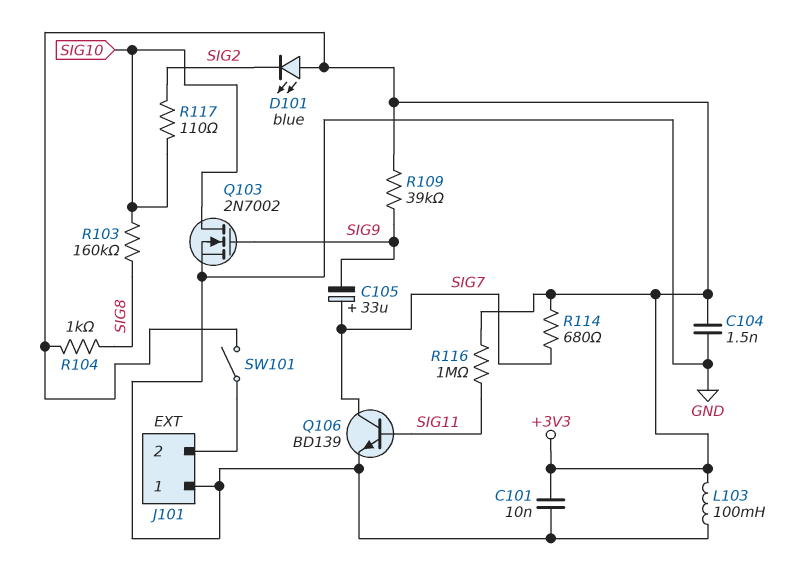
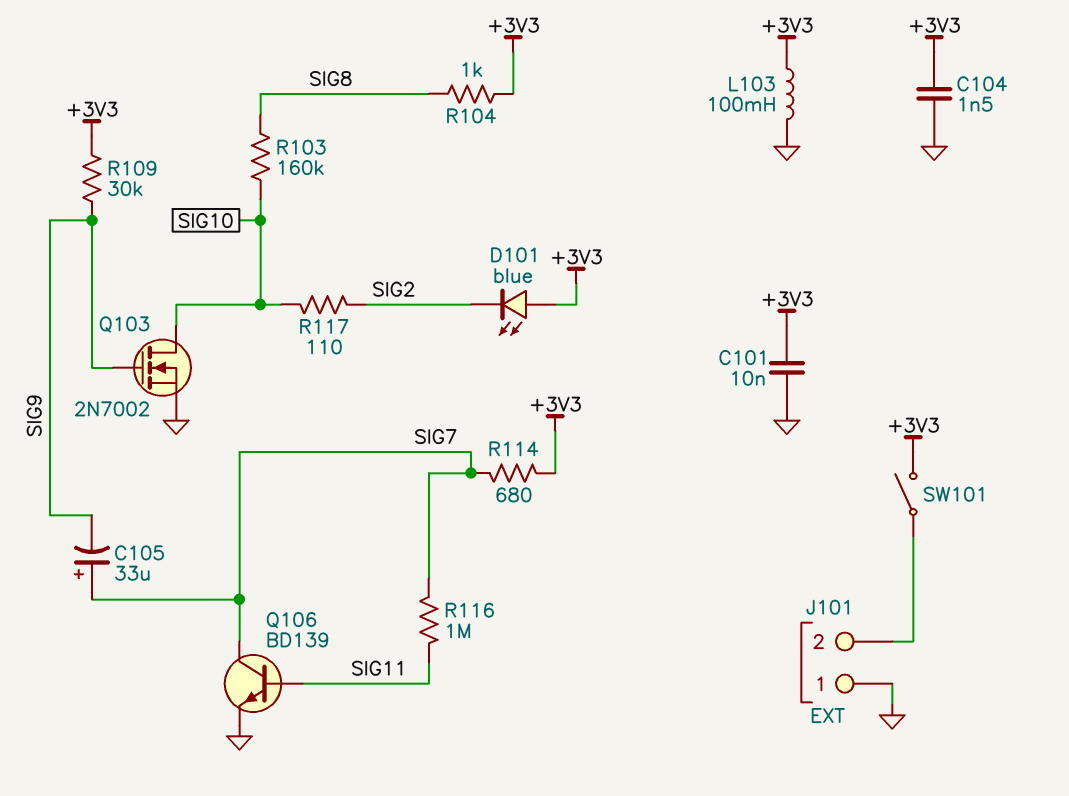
R109: 39k (+3V3, SIG9) -> 30k (+3V3, SIG9)
R116: 1M (+3V3, SIG11) -> 1M (SIG7, SIG11)

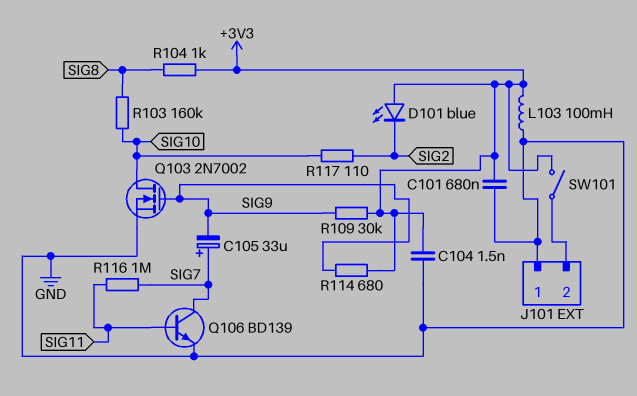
C101: 10nF (+3V3, GND) -> 680nF (+3V3, GND)
R114: 680 (+3V3, SIG7) -> 680 (+3V3, SIG9)

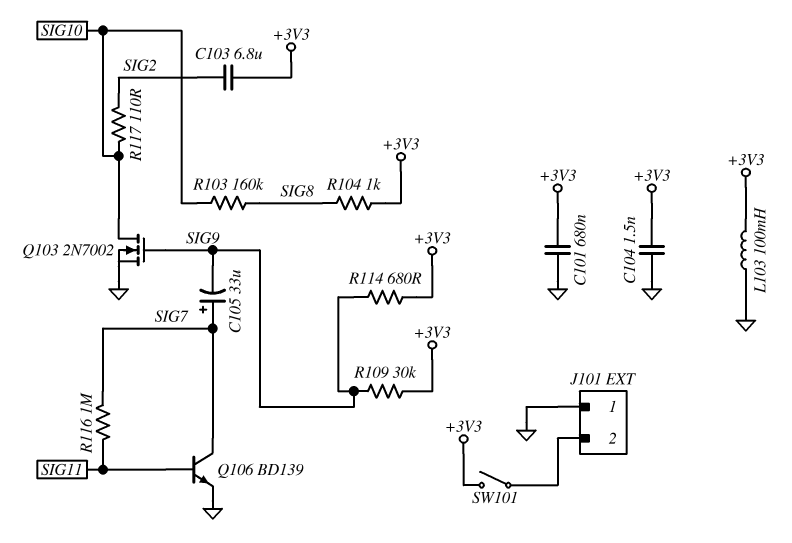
C103: none -> 6.8uF (+3V3, SIG2)
D101: LED blue (A +3V3, K SIG2) -> none

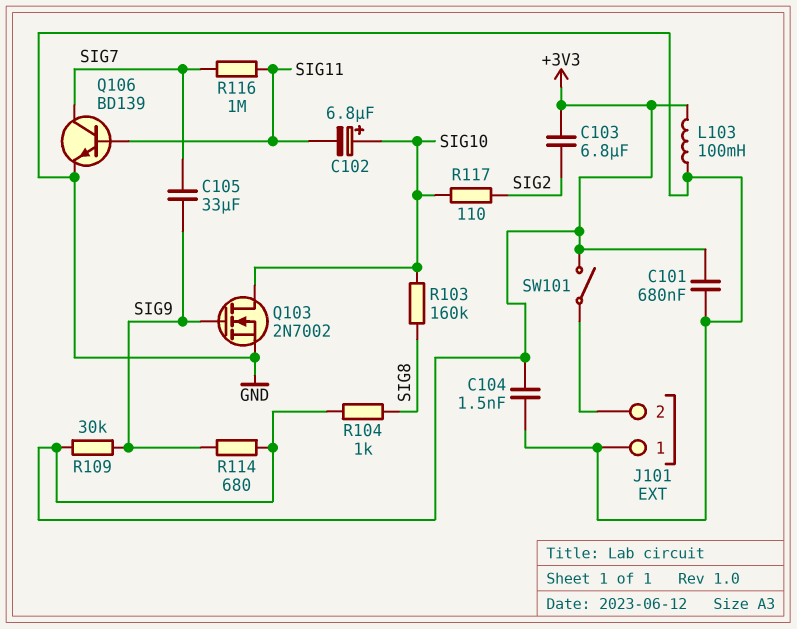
C102: none -> 6.8uF (plus SIG10, minus SIG11)
C105: 33uF (plus SIG7, minus SIG9) -> 33uF (SIG7, SIG9)

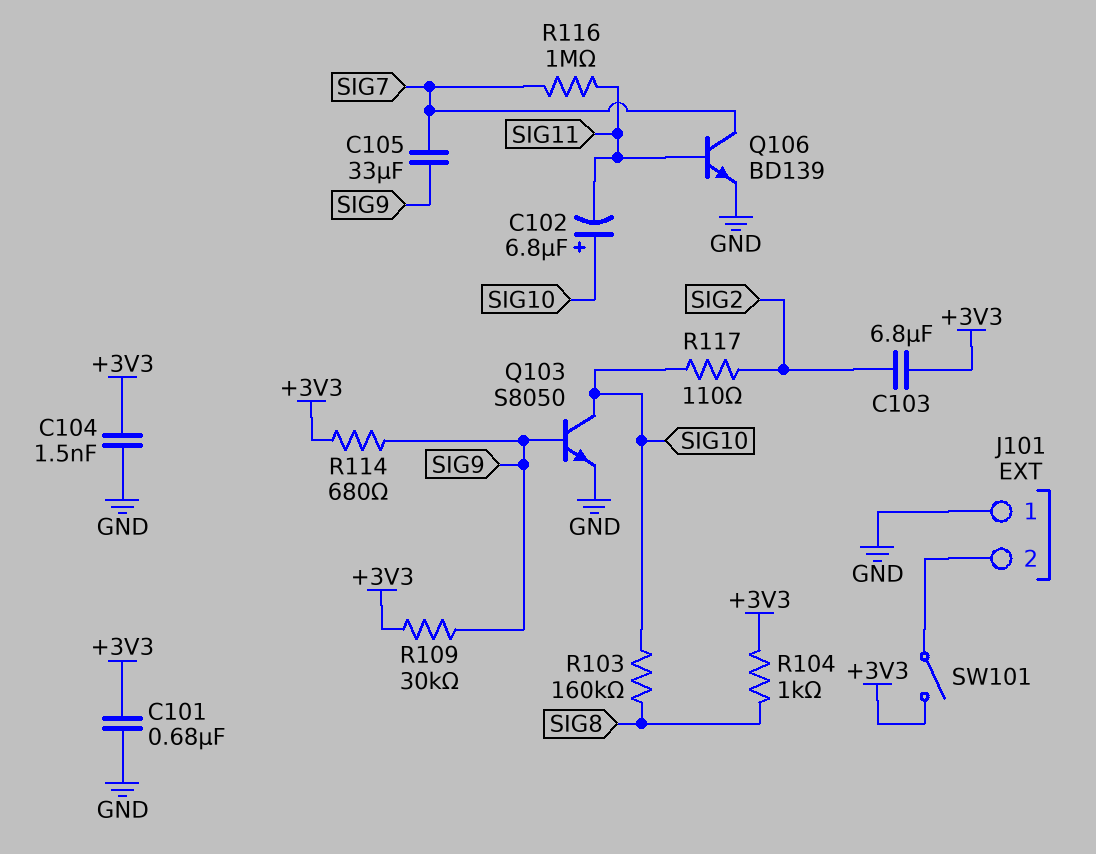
L103: 100mH (+3V3, GND) -> none
Q103: NMOS 2N7002 (G SIG9, D SIG10, S GND) -> NPN S8050 (B SIG9, C SIG10, E GND)

